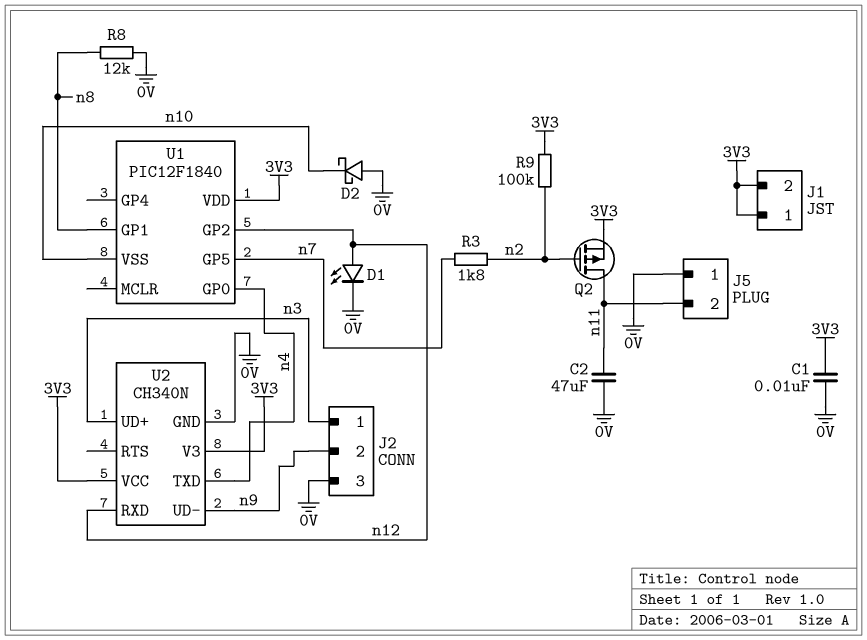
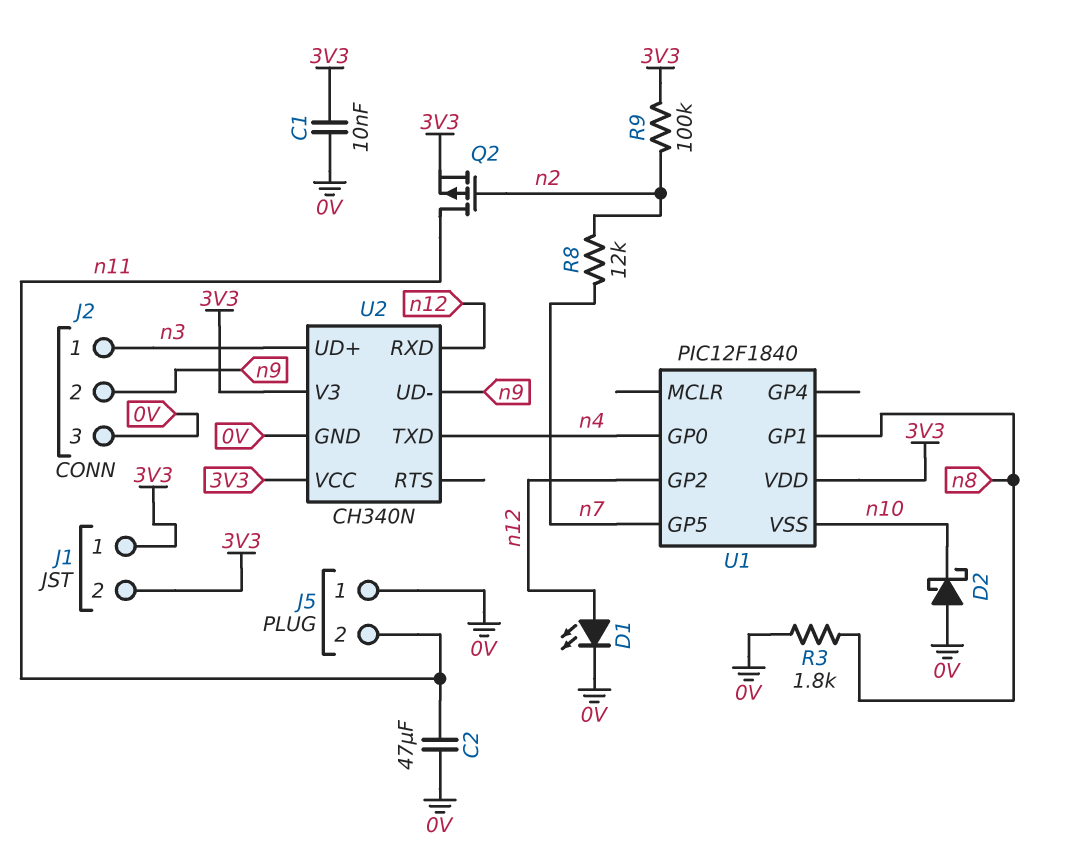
R3: 1.8k (n2, n7) -> 1.8k (0V, n8)
R8: 12k (0V, n8) -> 12k (n2, n7)

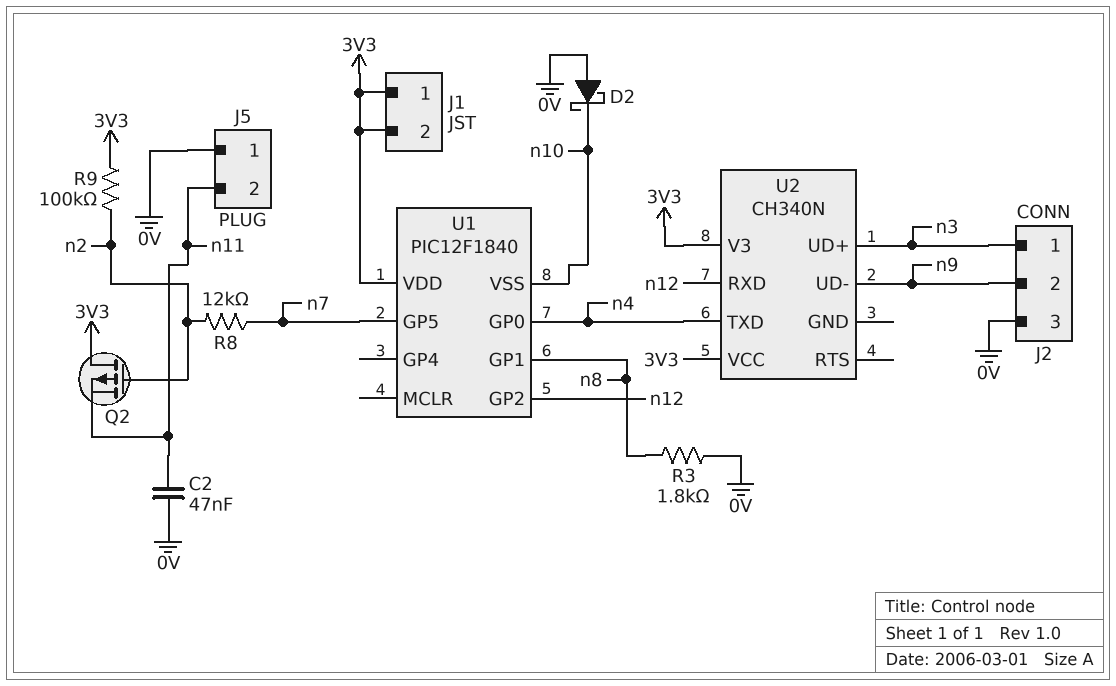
C1: 10nF (0V, 3V3) -> none
C2: 47uF (0V, n11) -> 47nF (0V, n11)
D1: LED (A n12, K 0V) -> none
Q2: PMOS (G n2, D n11, S 3V3) -> PMOS (G n2, D 3V3, S n11)
U2 pin GND: 0V -> none

